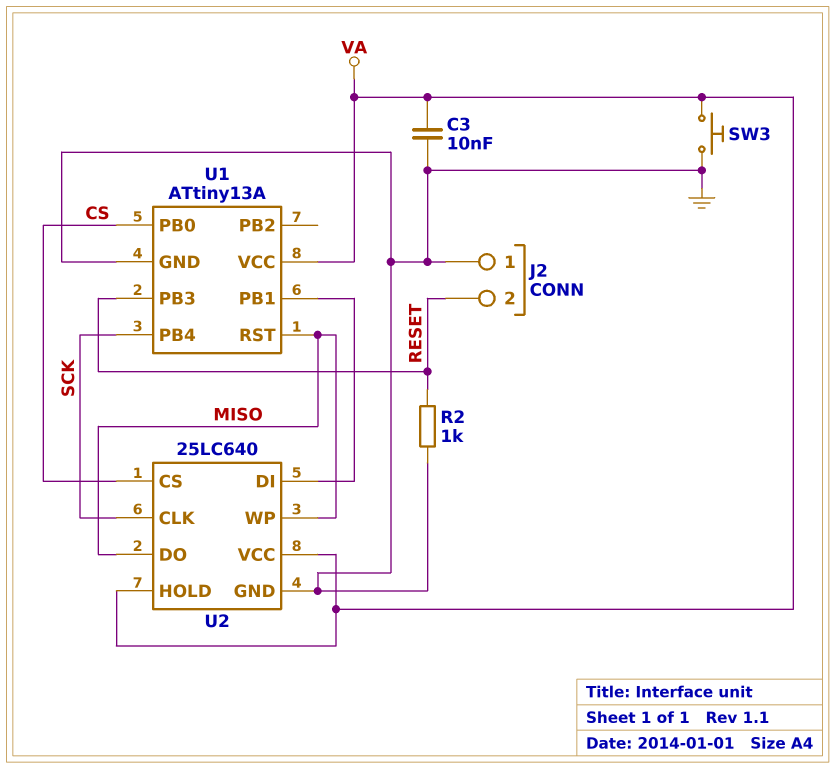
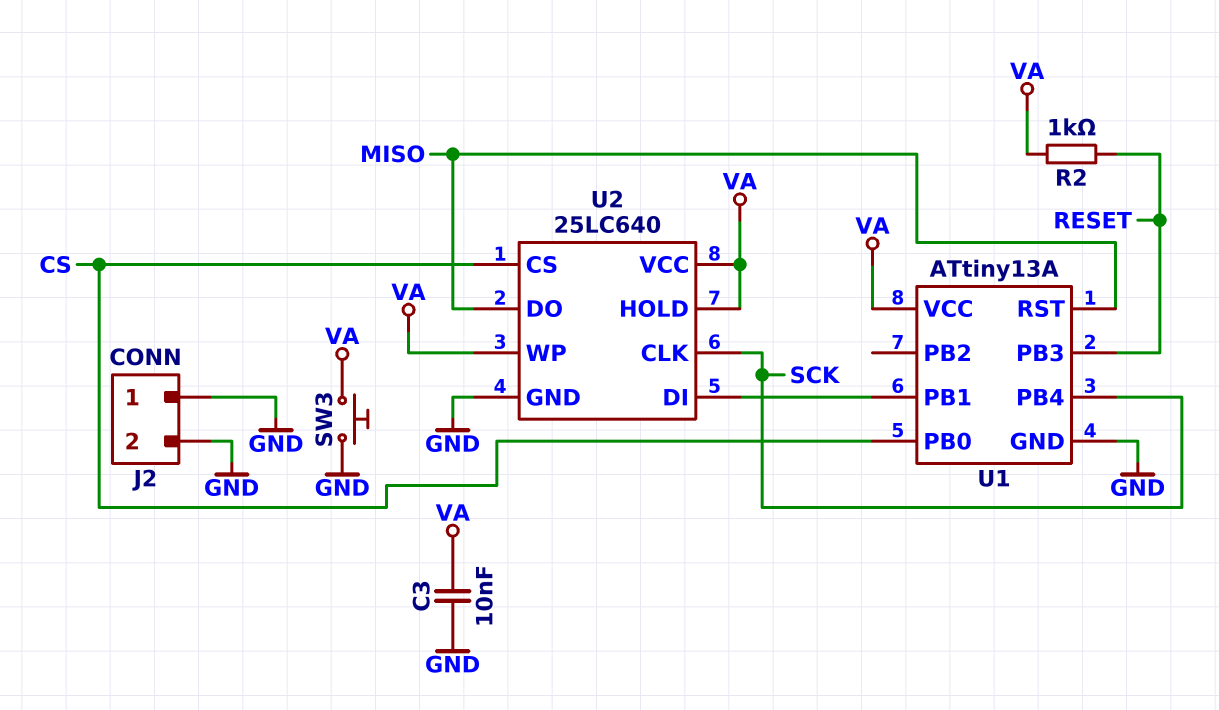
J2 pin 2: RESET -> GND
R2: 1k (GND, RESET) -> 1k (RESET, VA)
U2 pin WP: MISO -> VA

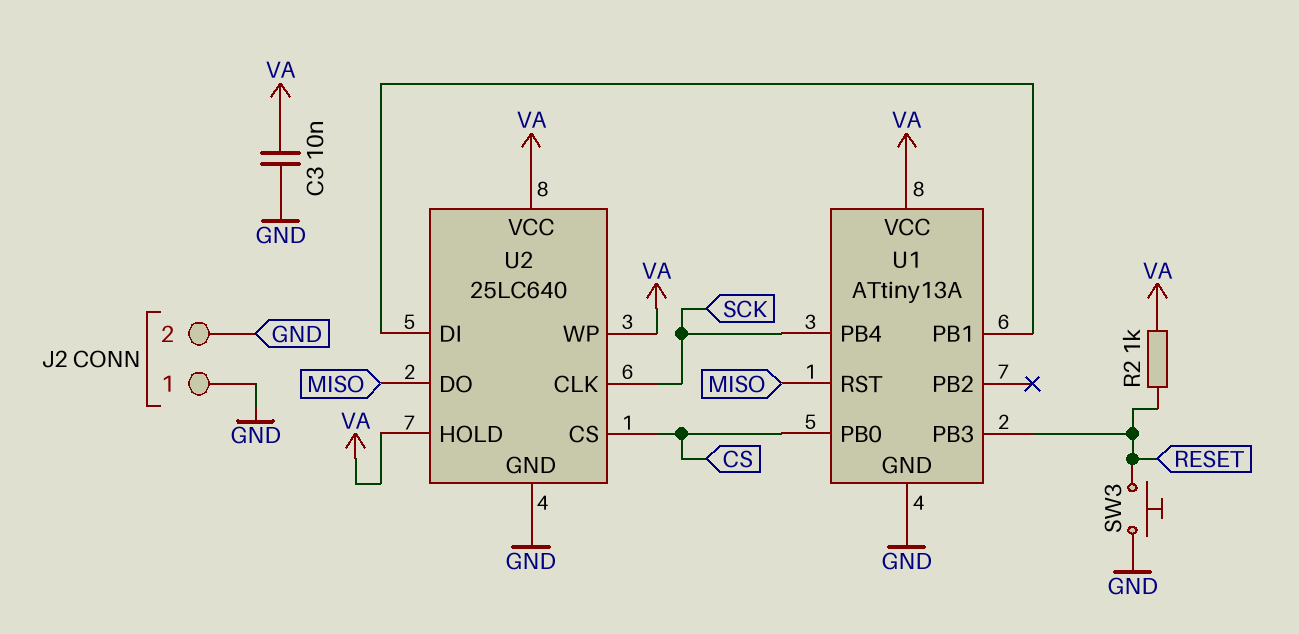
SW3: button (GND, VA) -> button (GND, RESET)

